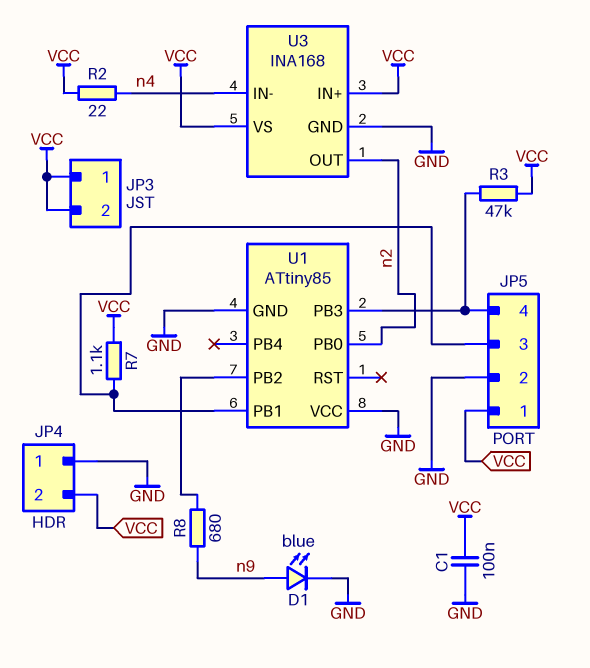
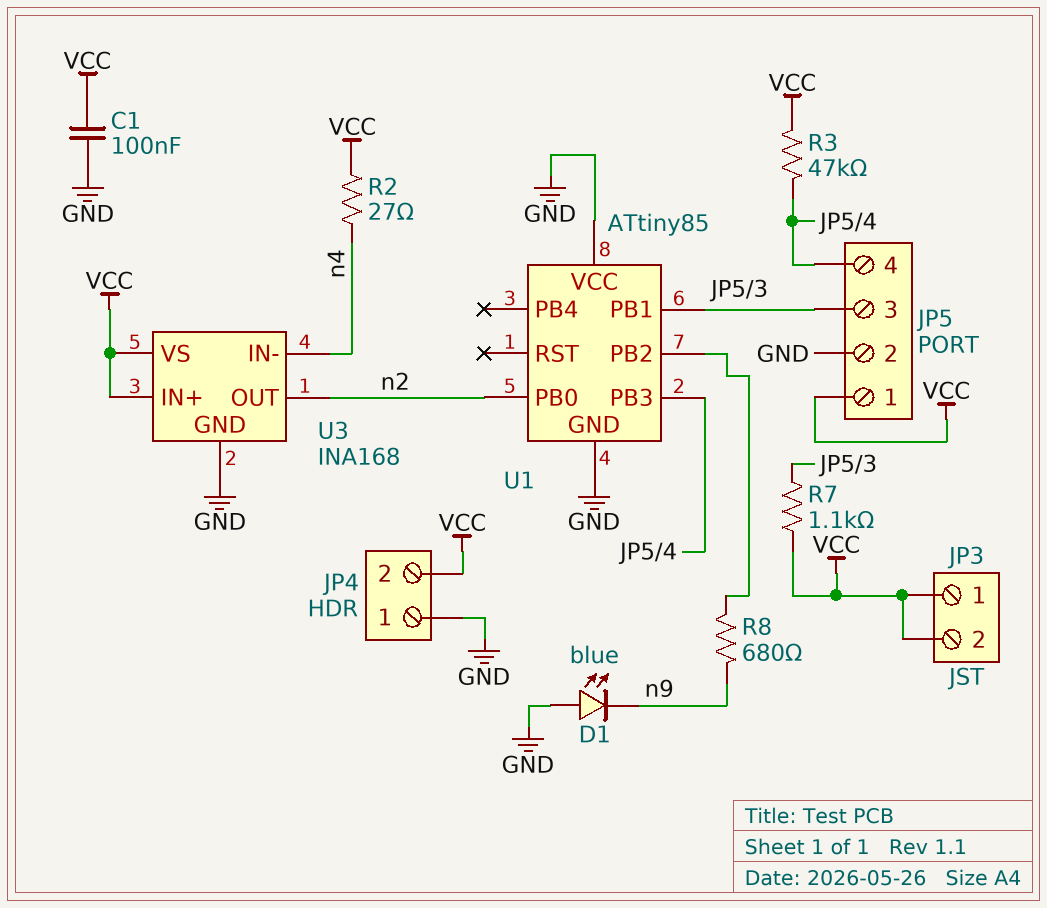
D1: LED blue (A n9, K GND) -> LED blue (A GND, K n9)
R2: 22 (VCC, n4) -> 27 (VCC, n4)

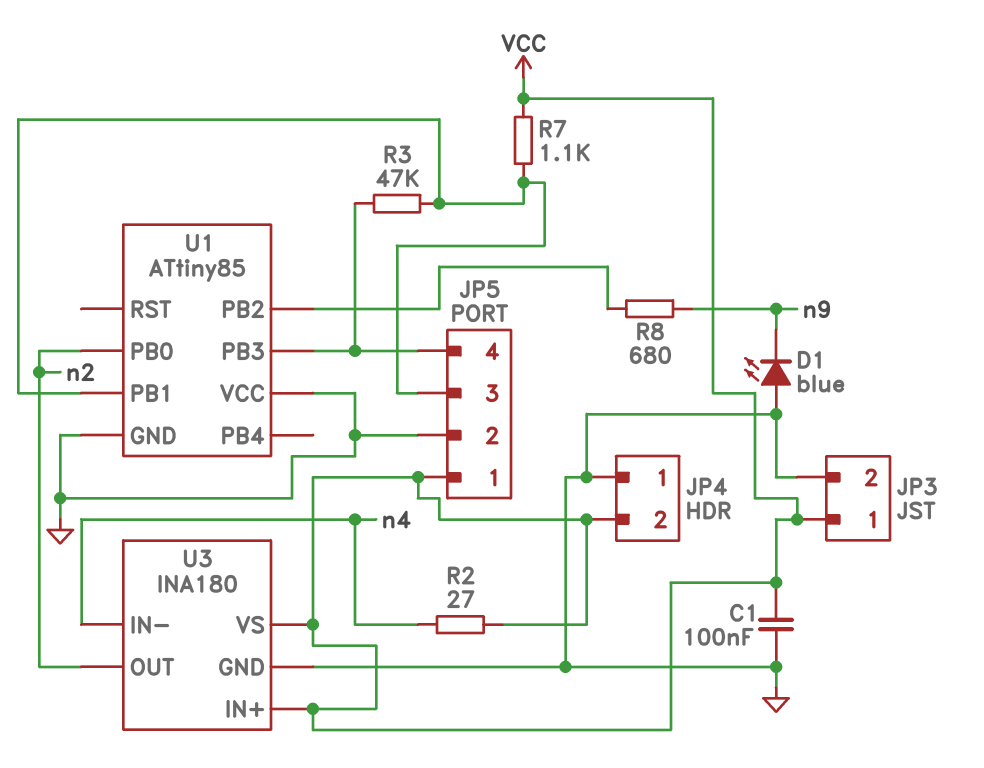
JP3 pin 2: VCC -> GND
R3: 47k (JP5/4, VCC) -> 47k (JP5/3, JP5/4)
U3: INA168 -> INA180

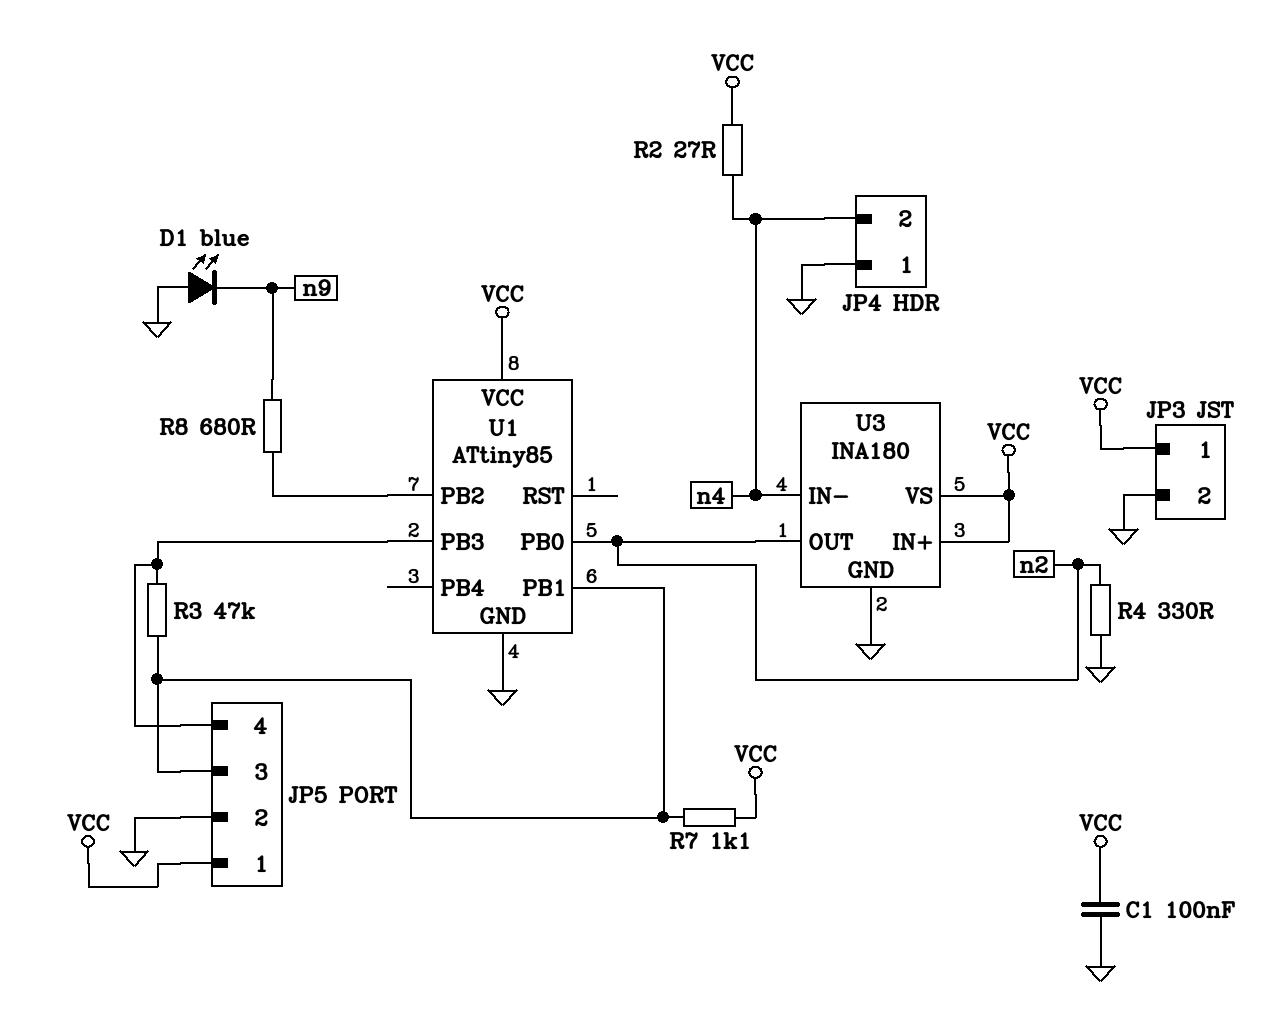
JP4 pin 2: VCC -> n4
R4: none -> 330 (GND, n2)
U1 pin VCC: GND -> VCC

